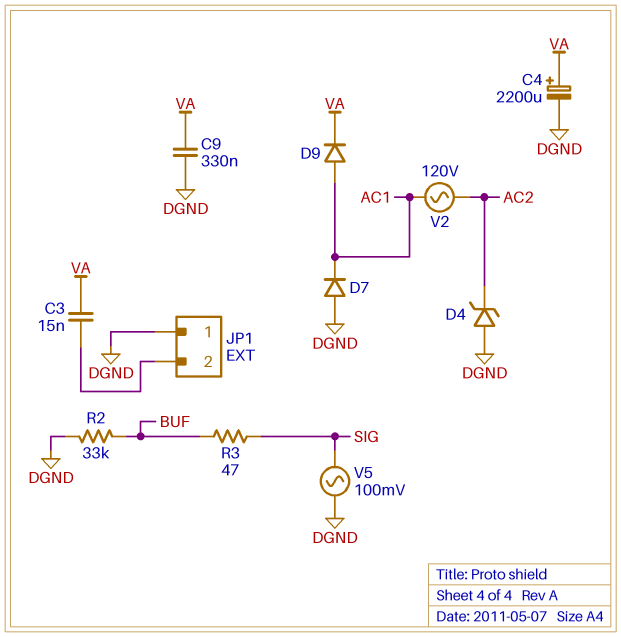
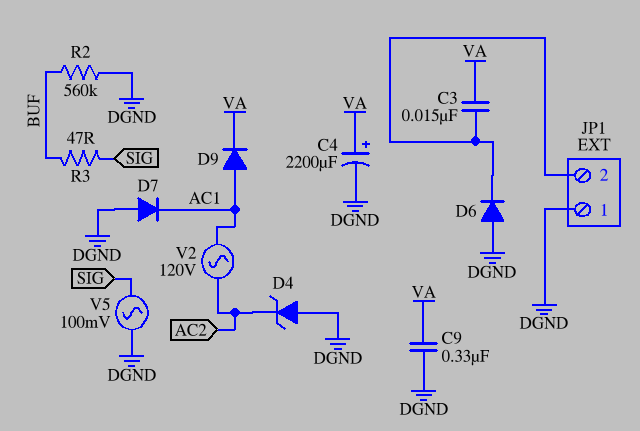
D6: none -> diode (A DGND, K JP1/2)
R2: 33k (BUF, DGND) -> 560k (BUF, DGND)

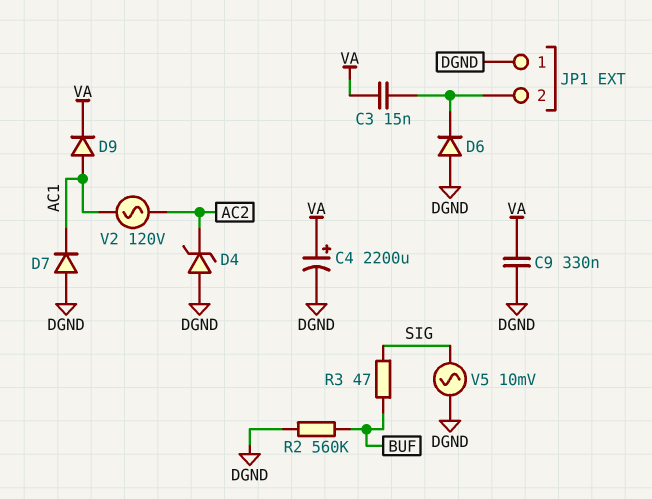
V5: AC 100mV (DGND, SIG) -> AC 10mV (DGND, SIG)

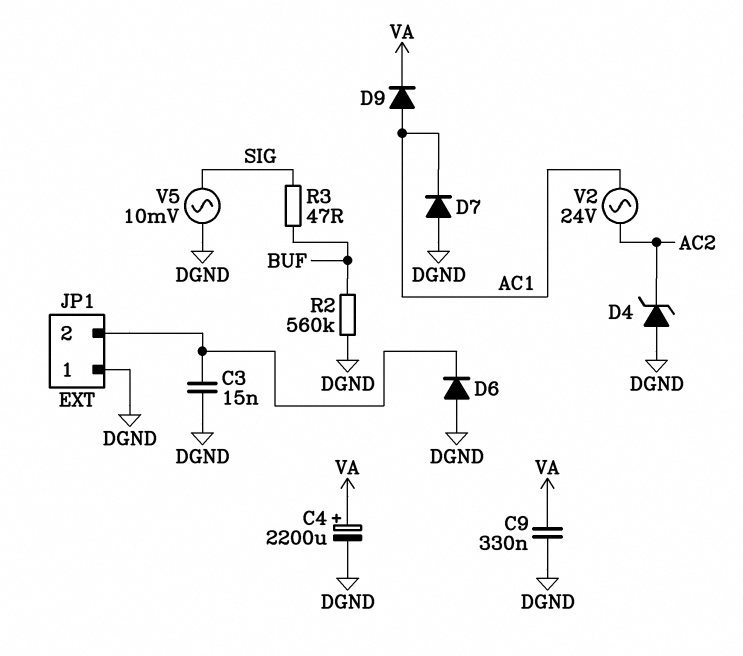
C3: 15nF (JP1/2, VA) -> 15nF (DGND, JP1/2)
V2: AC 120V (AC1, AC2) -> AC 24V (AC1, AC2)

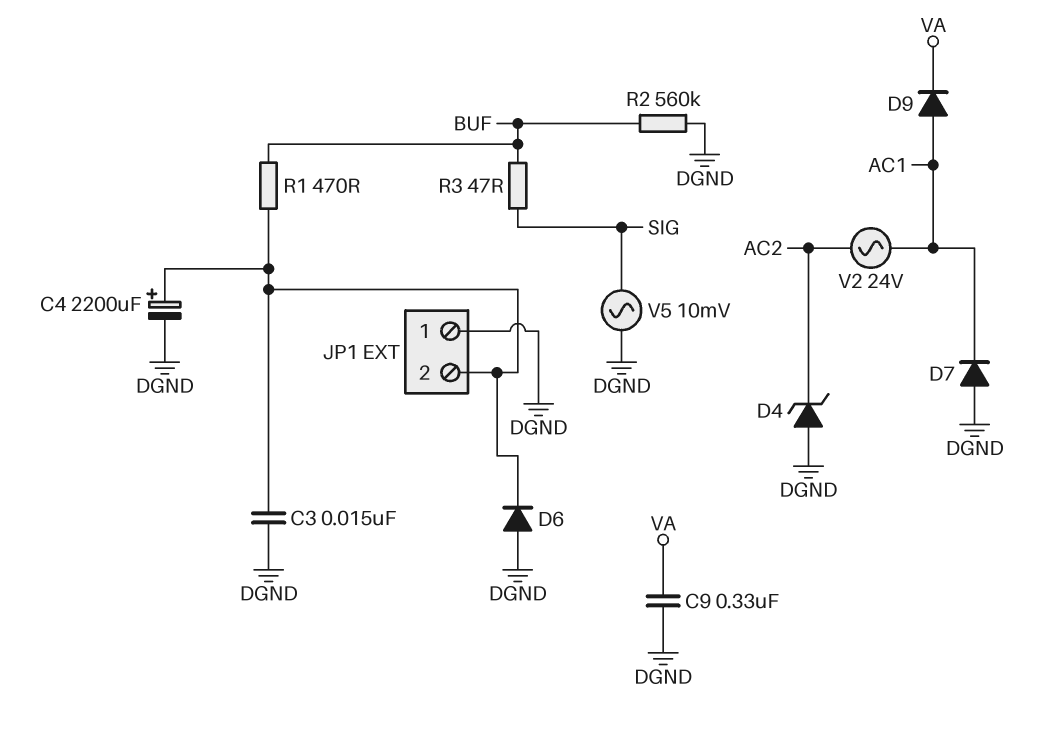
C4: 2200uF (plus VA, minus DGND) -> 2200uF (plus JP1/2, minus DGND)
R1: none -> 470 (BUF, JP1/2)

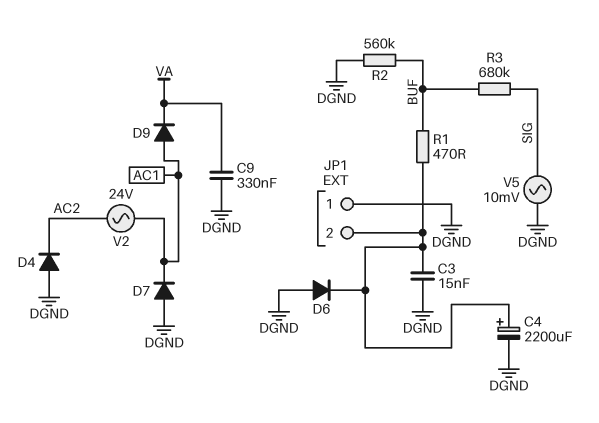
D4: zener (A DGND, K AC2) -> diode (A DGND, K AC2)
R3: 47 (BUF, SIG) -> 680k (BUF, SIG)

